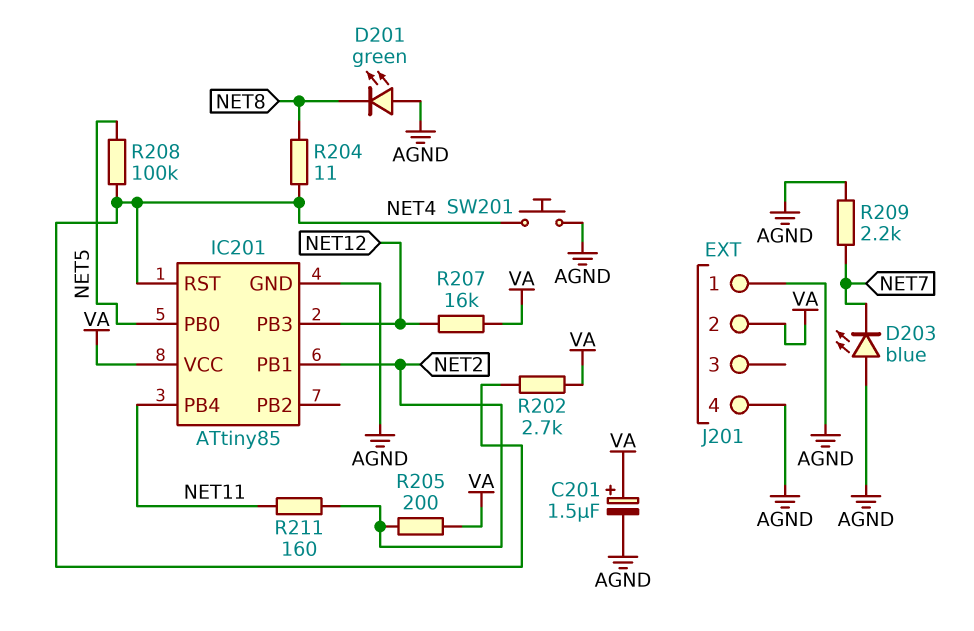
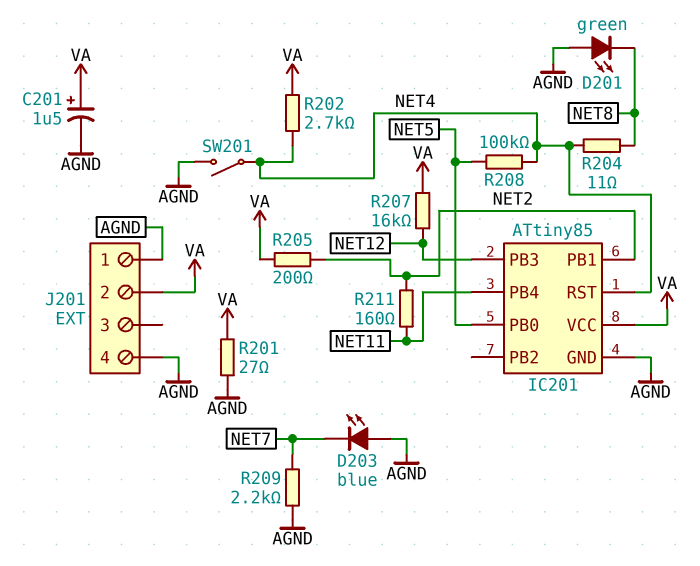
R201: none -> 27 (AGND, VA)
SW201: button (AGND, NET4) -> switch (AGND, NET4)

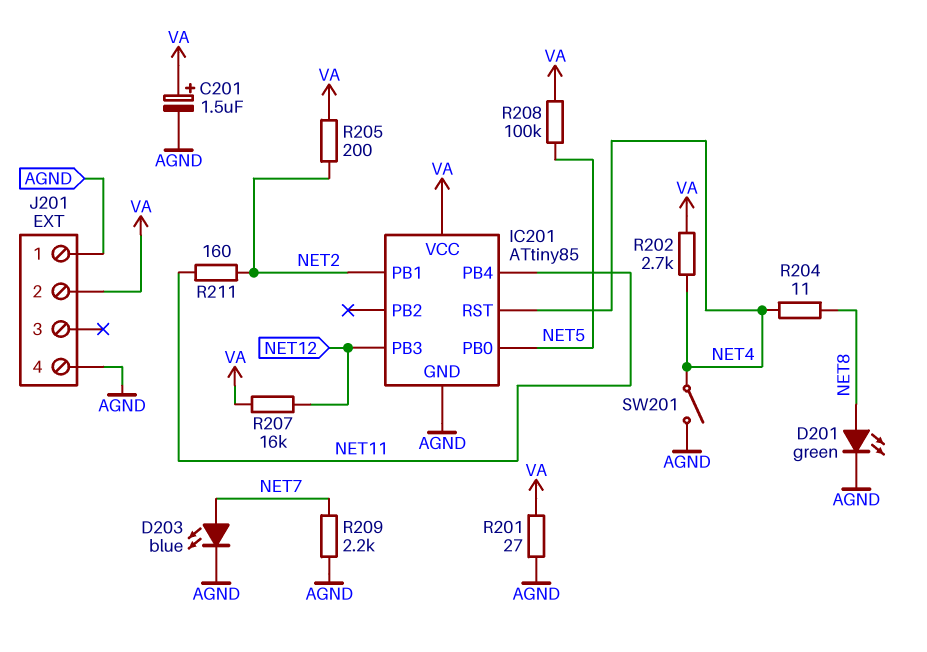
D201: LED green (A AGND, K NET8) -> LED green (A NET8, K AGND)
D203: LED blue (A AGND, K NET7) -> LED blue (A NET7, K AGND)
R208: 100k (NET4, NET5) -> 100k (NET5, VA)

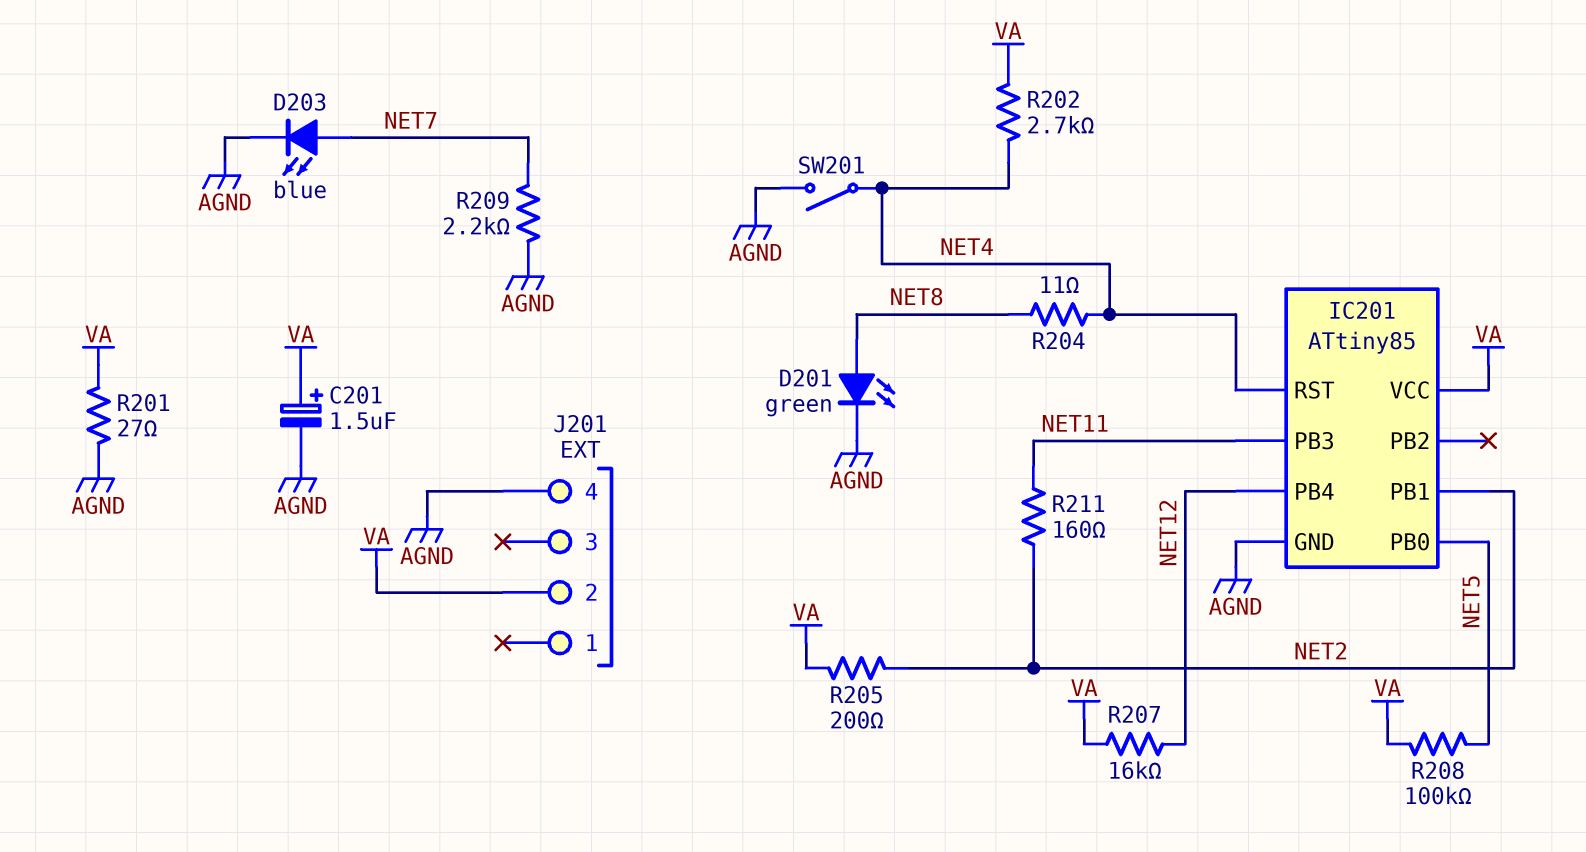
IC201 pin PB3: NET12 -> NET11
IC201 pin PB4: NET11 -> NET12
J201 pin 1: AGND -> none

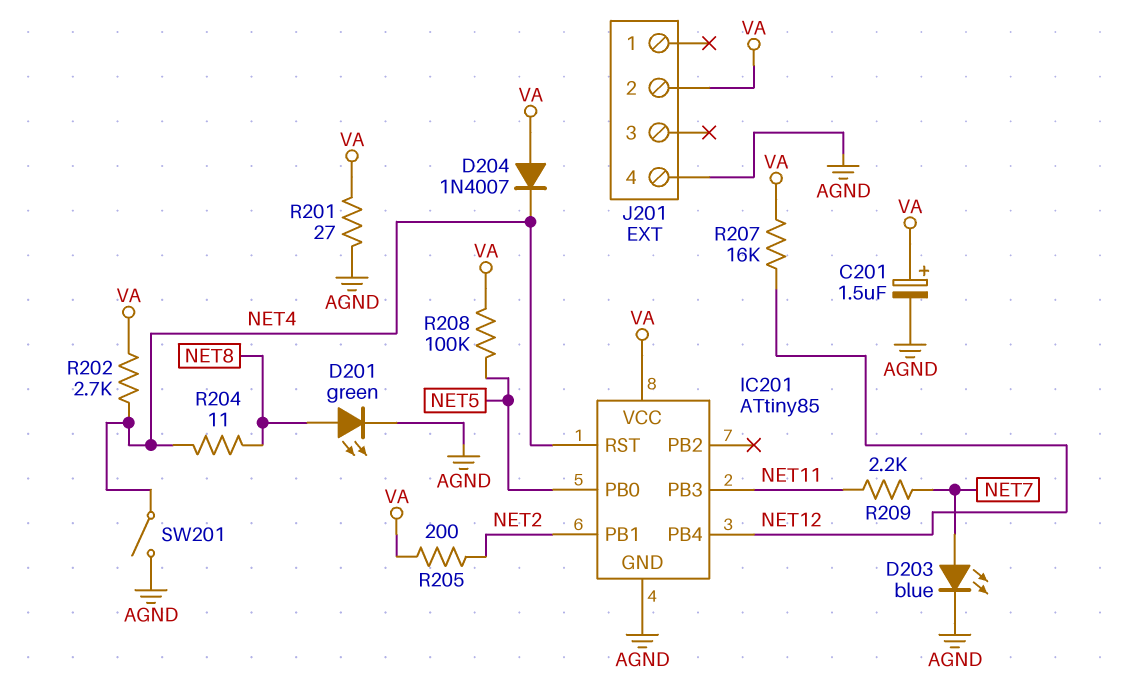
D204: none -> diode 1N4007 (A VA, K NET4)
R209: 2.2k (AGND, NET7) -> 2.2k (NET7, NET11)
R211: 160 (NET2, NET11) -> none

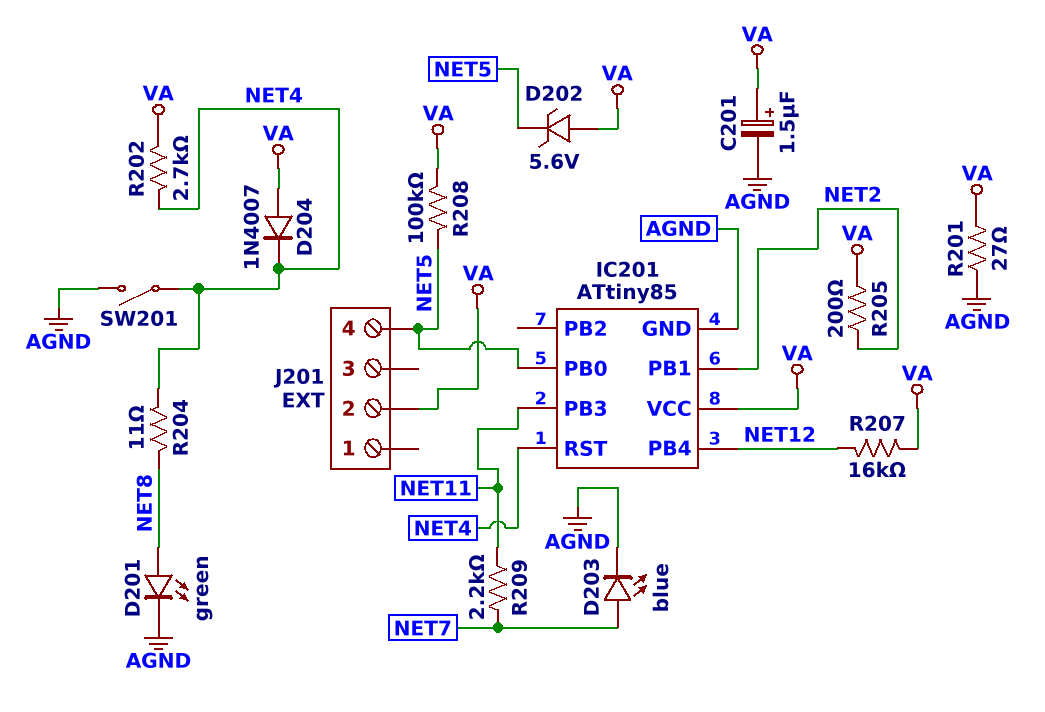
D202: none -> zener 5.6V (A VA, K NET5)
J201 pin 4: AGND -> NET5

